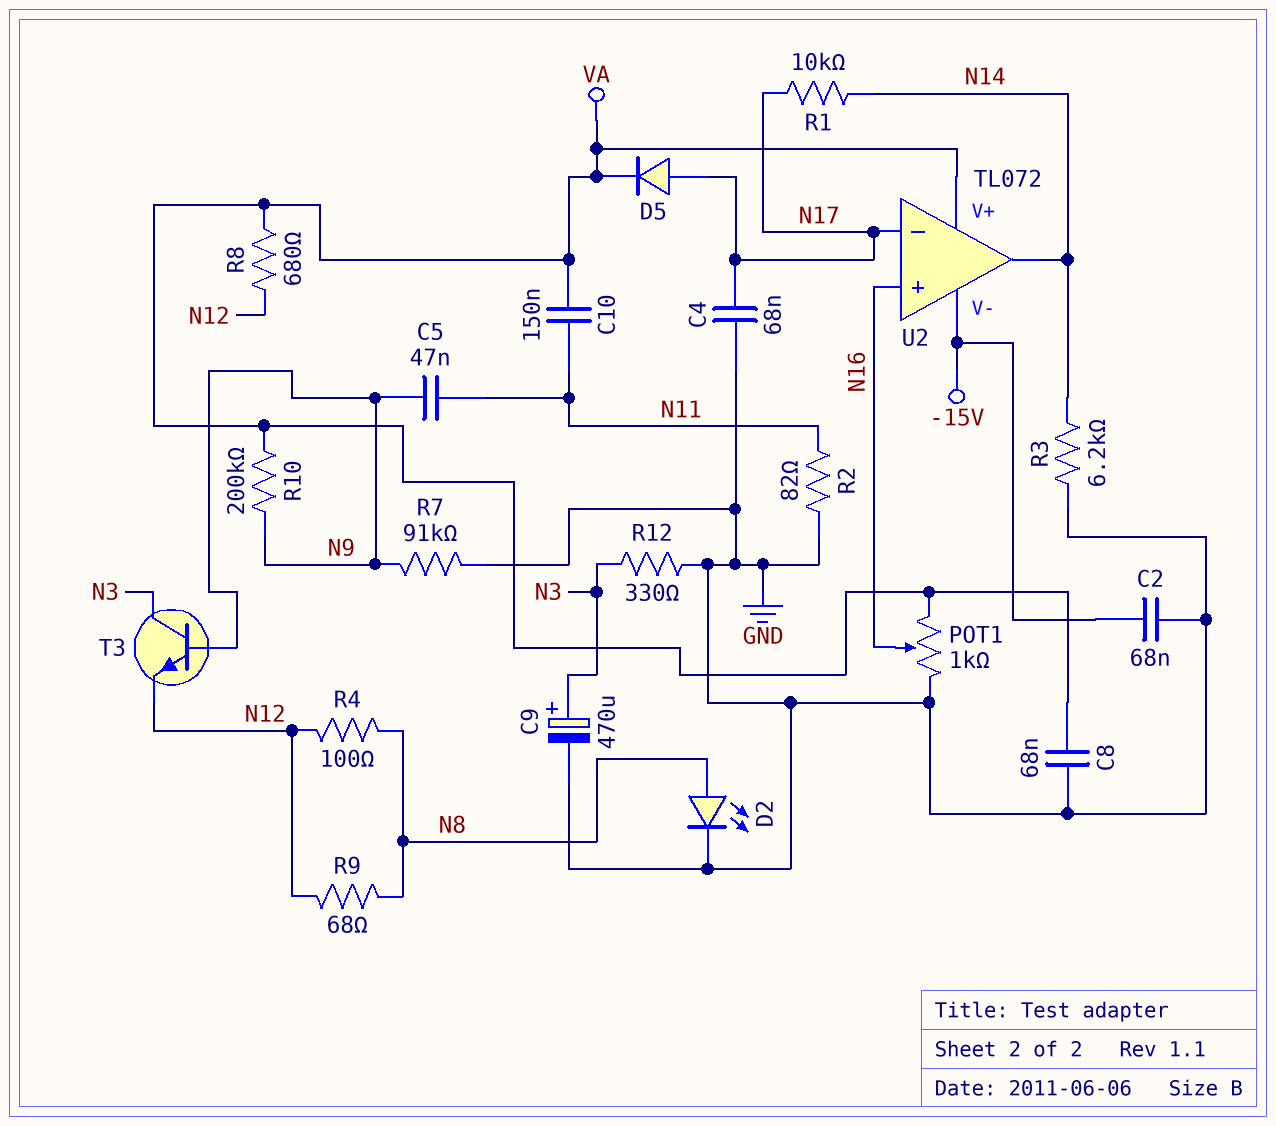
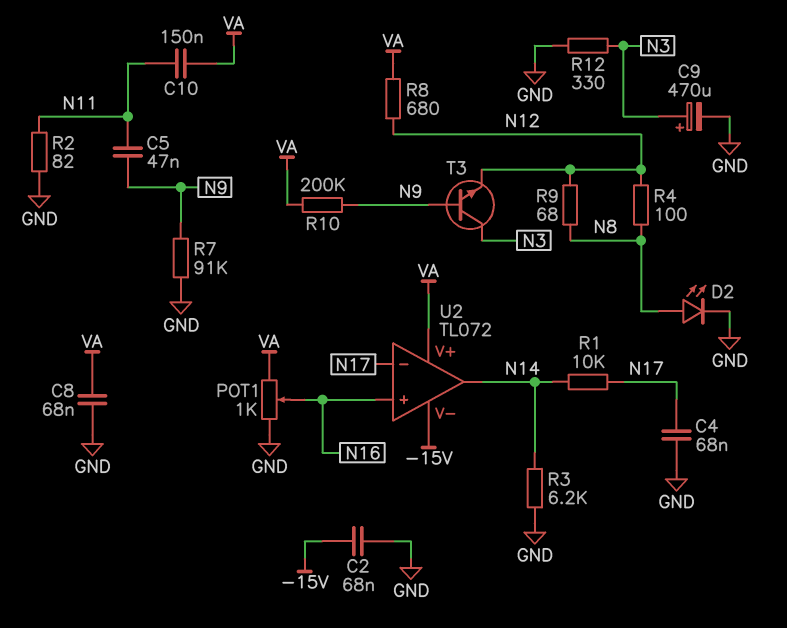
D5: diode (A N17, K VA) -> none

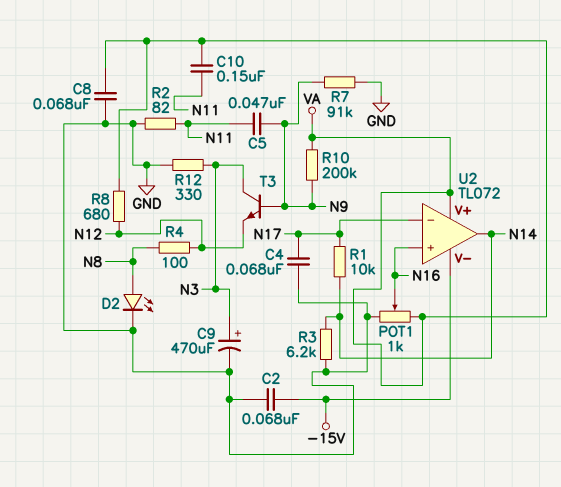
R9: 68 (N8, N12) -> none

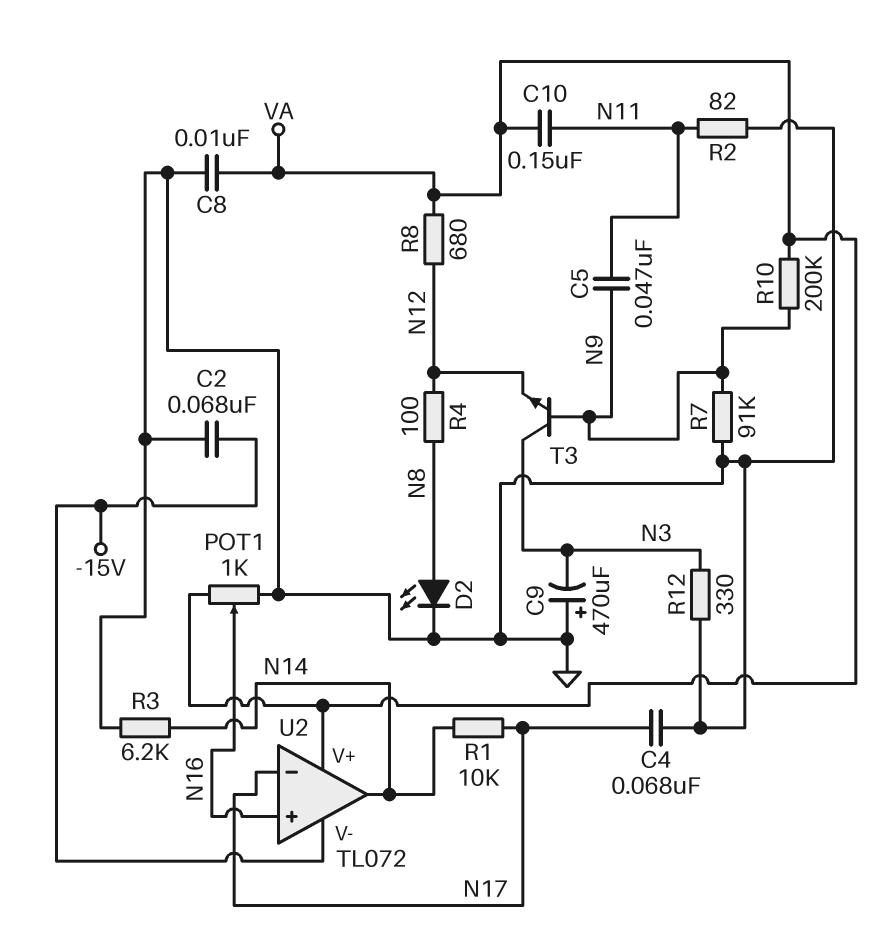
C8: 68nF (GND, VA) -> 10nF (GND, VA)
C9: 470uF (plus N3, minus GND) -> 470uF (plus GND, minus N3)

